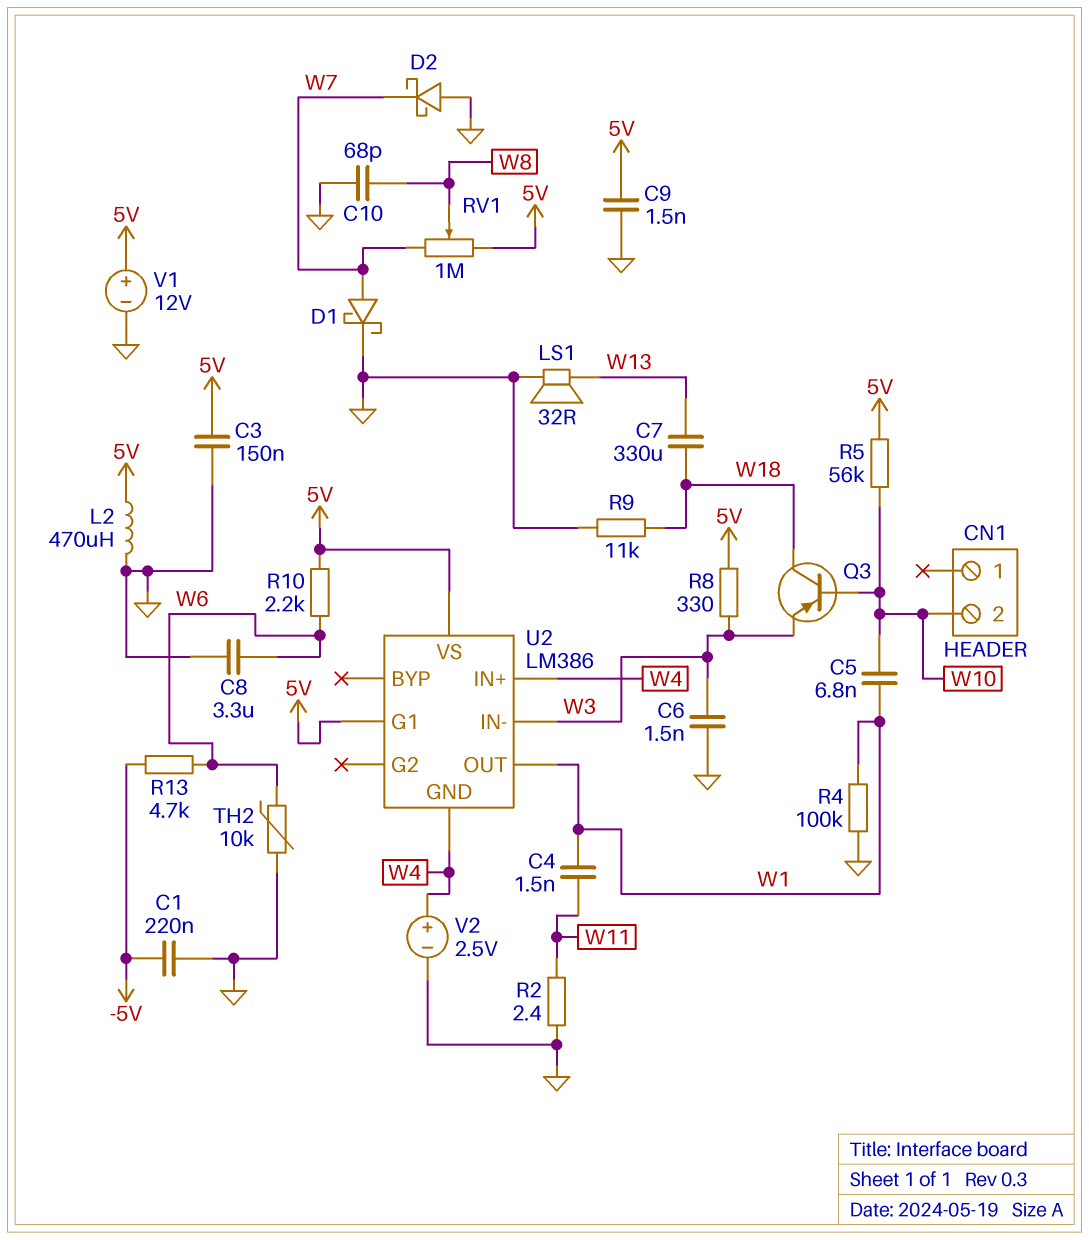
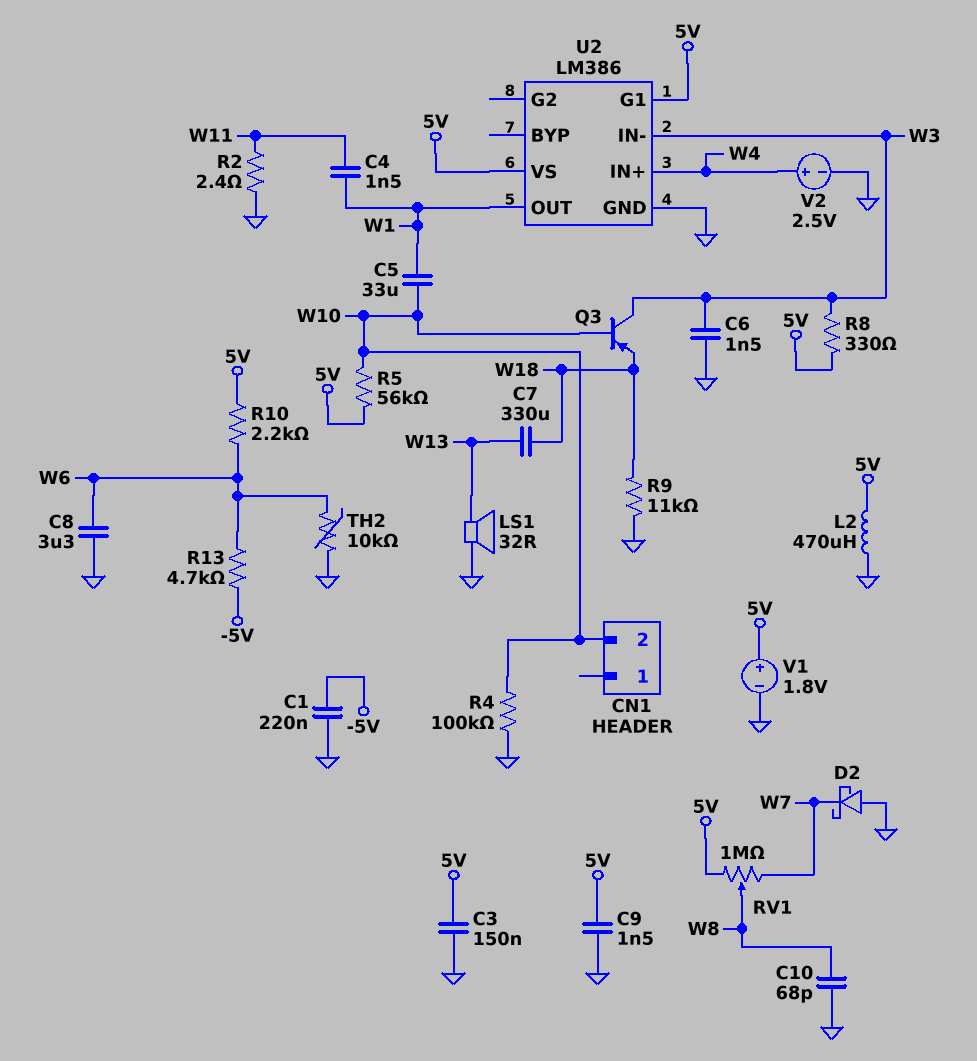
C5: 6.8nF (W1, W10) -> 33uF (W1, W10)
D1: schottky (A W7, K GND) -> none
Q3: PNP (B W10, C W18, E W3) -> PNP (B W10, C W3, E W18)
R4: 100k (GND, W1) -> 100k (GND, W10)
U2 pin GND: W4 -> GND
V1: 12V (plus 5V, minus GND) -> 1.8V (plus 5V, minus GND)

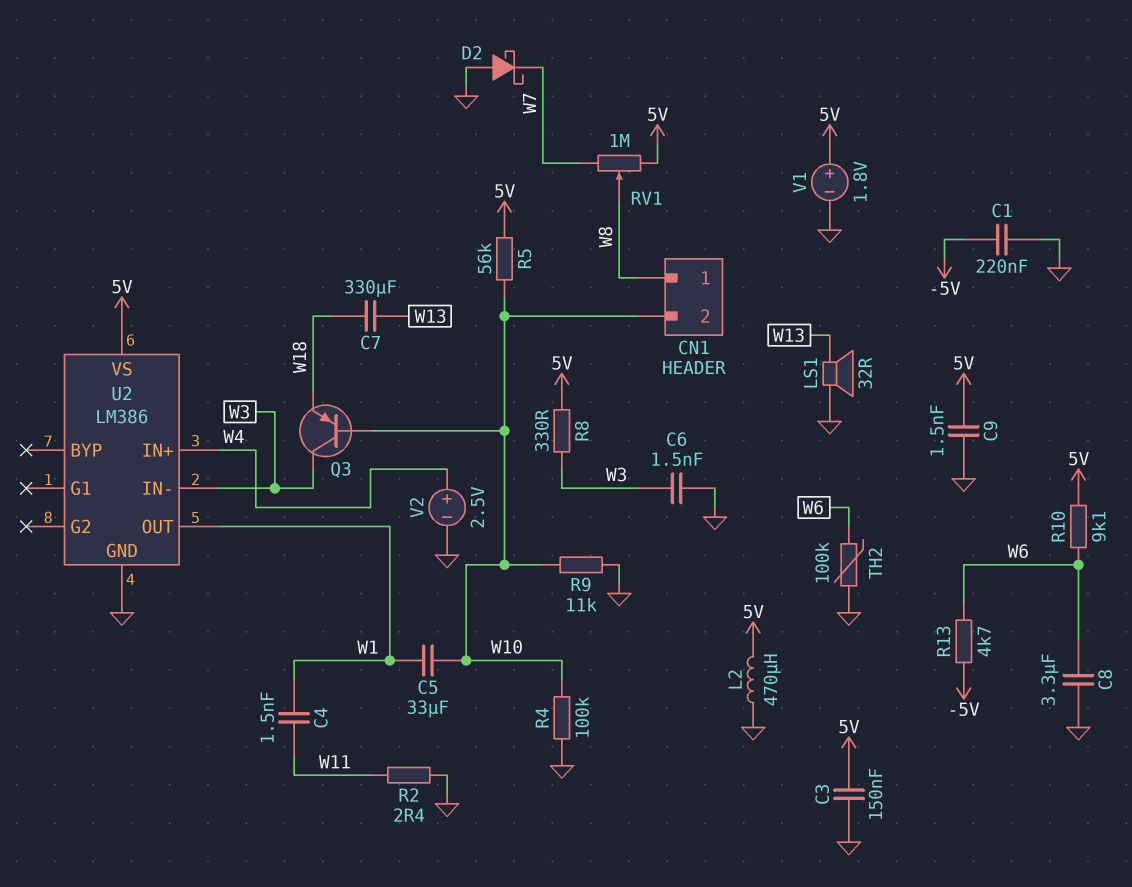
C10: 68pF (GND, W8) -> none
CN1 pin 1: none -> W8
R9: 11k (GND, W18) -> 11k (GND, W10)
R10: 2.2k (5V, W6) -> 9.1k (5V, W6)
TH2: 10k (GND, W6) -> 100k (GND, W6)
U2 pin G1: 5V -> none

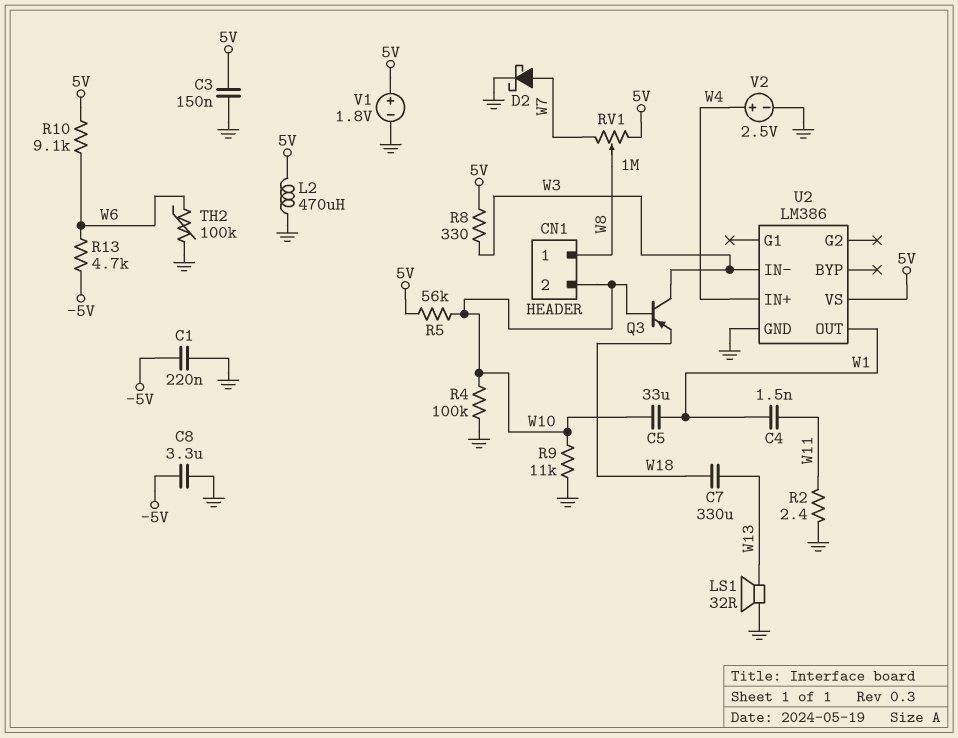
C6: 1.5nF (GND, W3) -> none
C8: 3.3uF (GND, W6) -> 3.3uF (-5V, GND)
C9: 1.5nF (5V, GND) -> none
D2: schottky (A GND, K W7) -> schottky (A W7, K GND)

